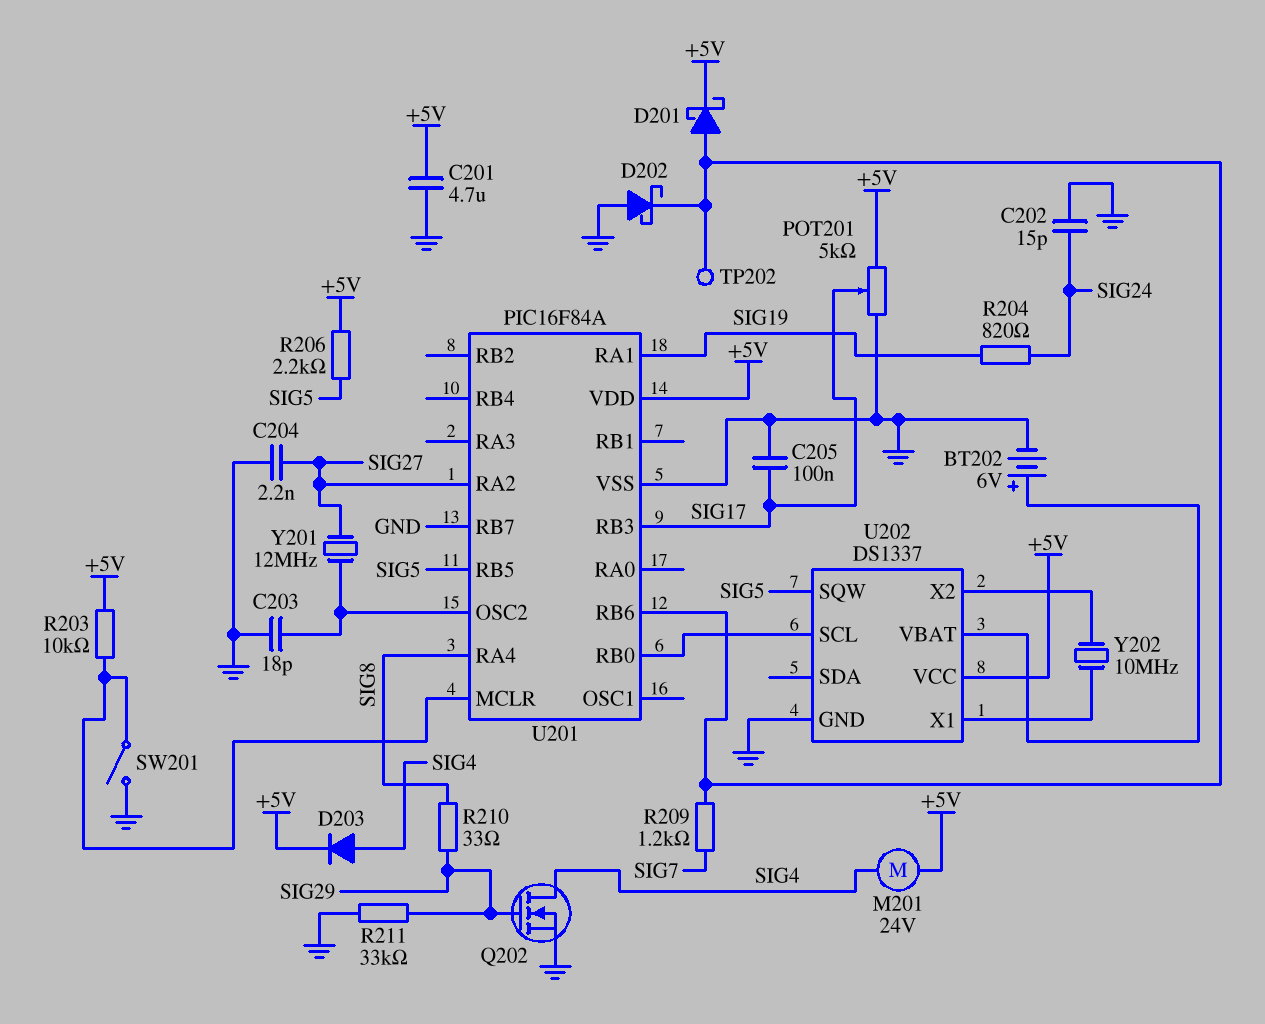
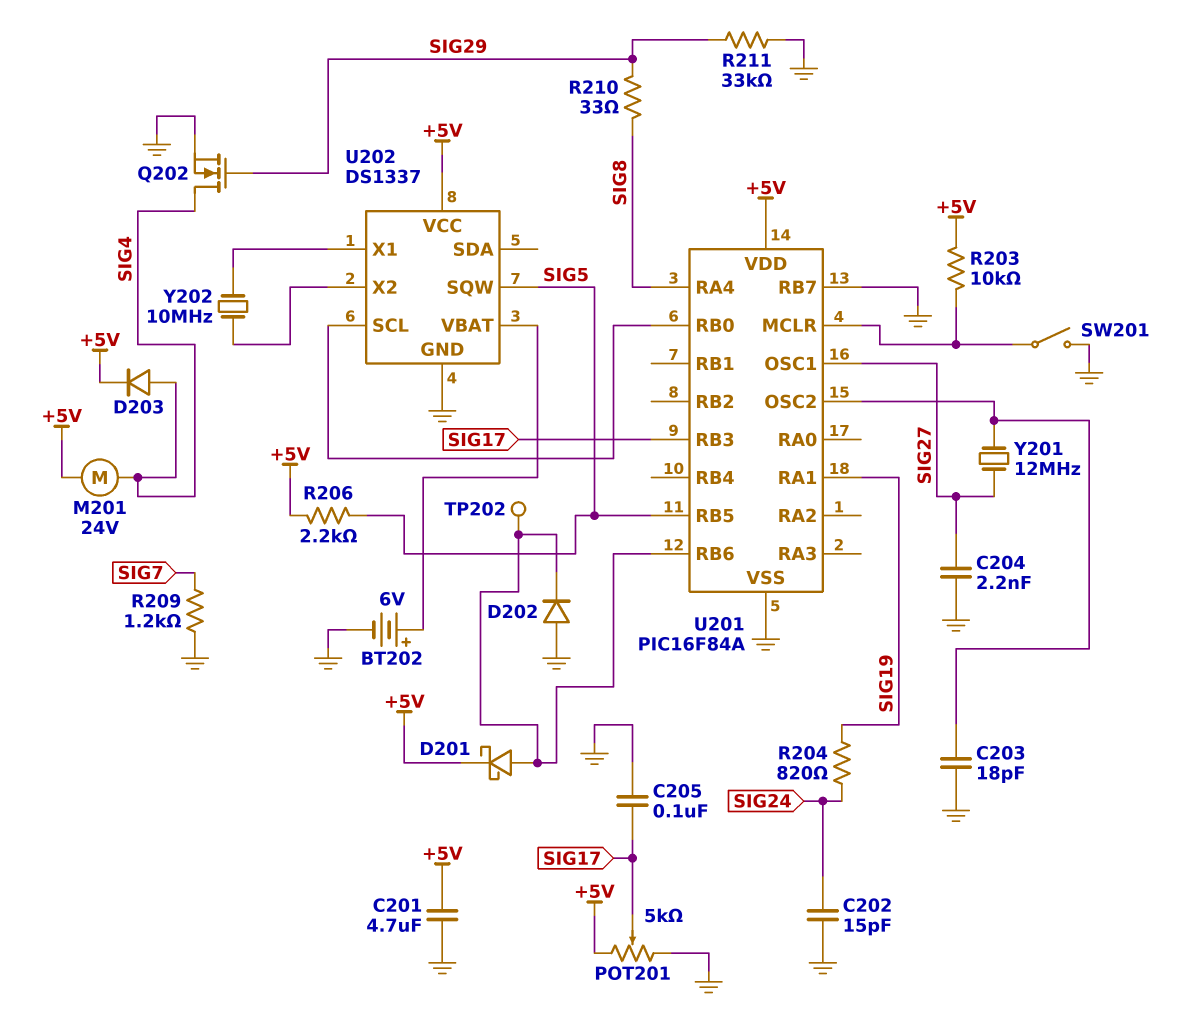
D202: schottky (A GND, K U201/RB6) -> diode (A GND, K U201/RB6)
R209: 1.2k (SIG7, U201/RB6) -> 1.2k (GND, SIG7)
U201 pin OSC1: none -> SIG27
U201 pin RA2: SIG27 -> none

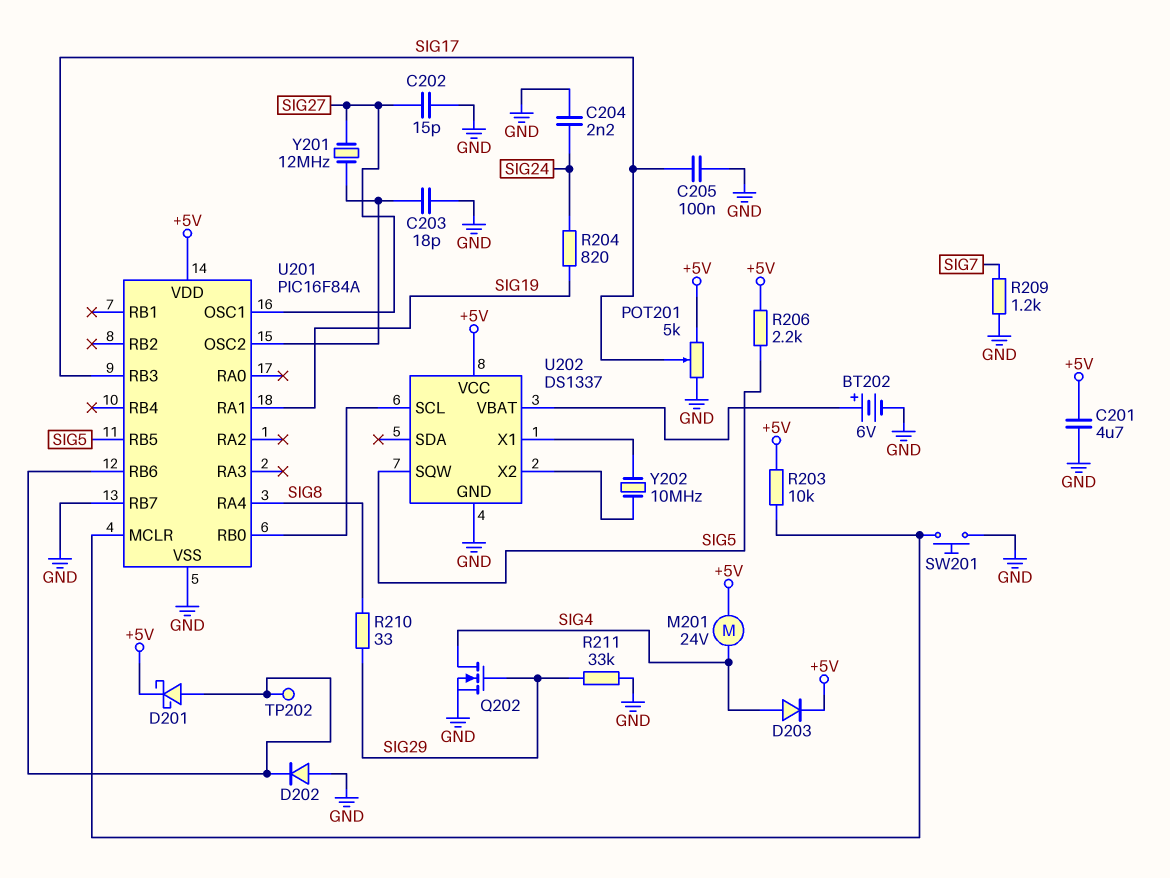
C202: 15pF (GND, SIG24) -> 15pF (GND, SIG27)
C204: 2.2nF (GND, SIG27) -> 2.2nF (GND, SIG24)
SW201: switch (GND, U201/MCLR) -> button (GND, U201/MCLR)

